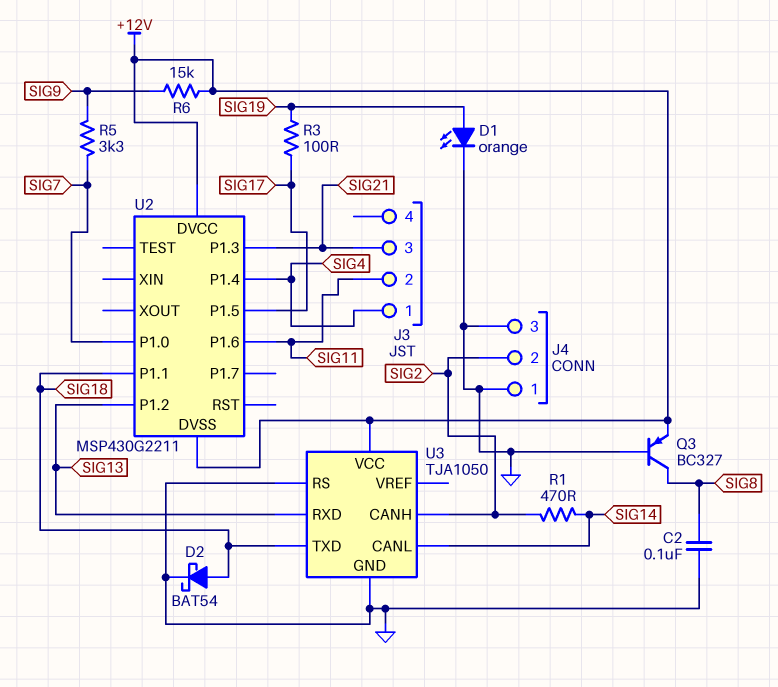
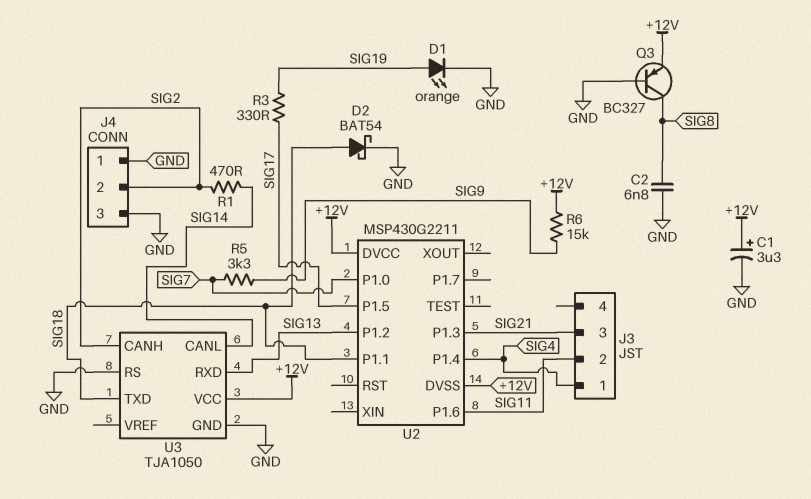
C1: none -> 3.3uF (plus +12V, minus GND)
C2: 100nF (GND, SIG8) -> 6.8nF (GND, SIG8)
R3: 100 (SIG17, SIG19) -> 330 (SIG17, SIG19)

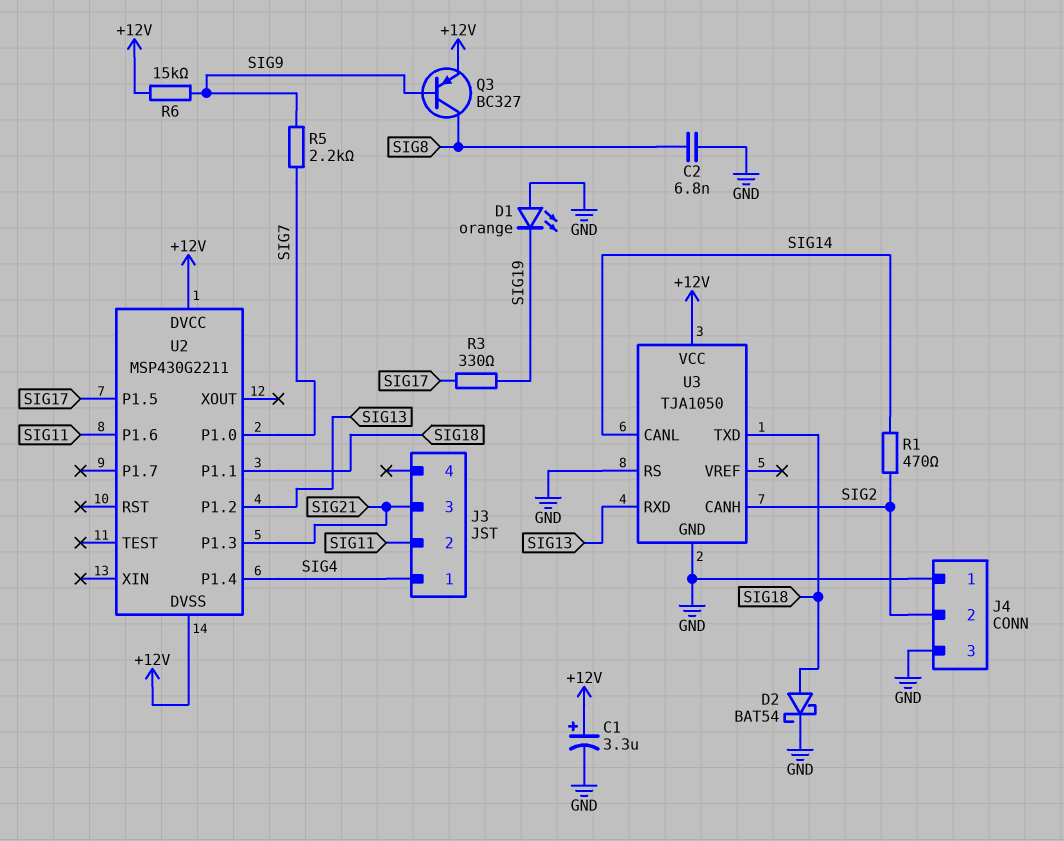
D1: LED orange (A SIG19, K GND) -> LED orange (A GND, K SIG19)
Q3: PNP BC327 (B GND, C SIG8, E +12V) -> PNP BC327 (B SIG9, C SIG8, E +12V)
R5: 3.3k (SIG7, SIG9) -> 2.2k (SIG7, SIG9)

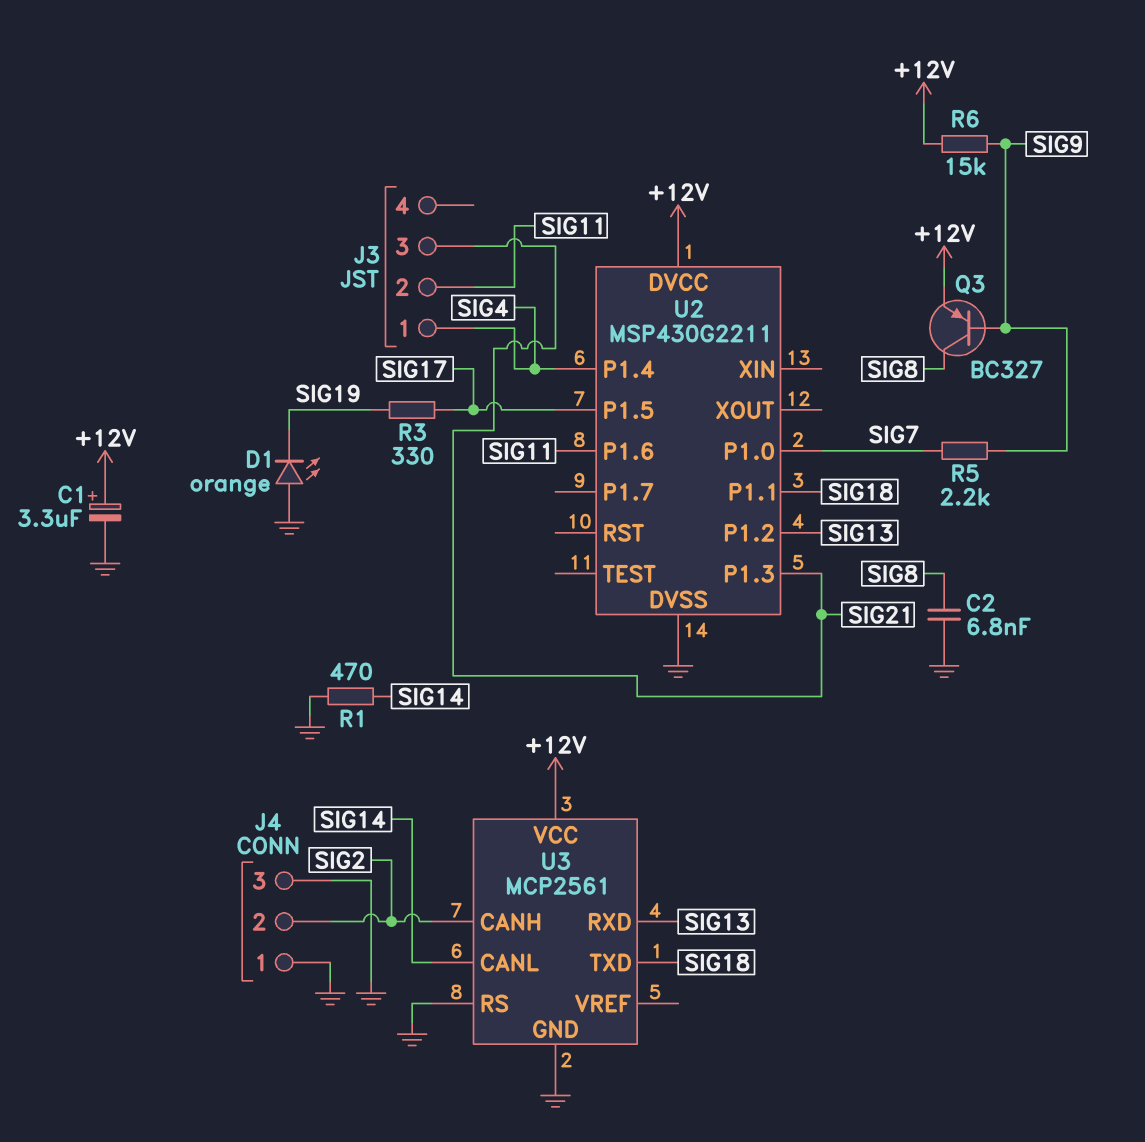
D2: schottky BAT54 (A SIG18, K GND) -> none
R1: 470 (SIG2, SIG14) -> 470 (GND, SIG14)
U2 pin DVSS: +12V -> GND
U3: TJA1050 -> MCP2561

